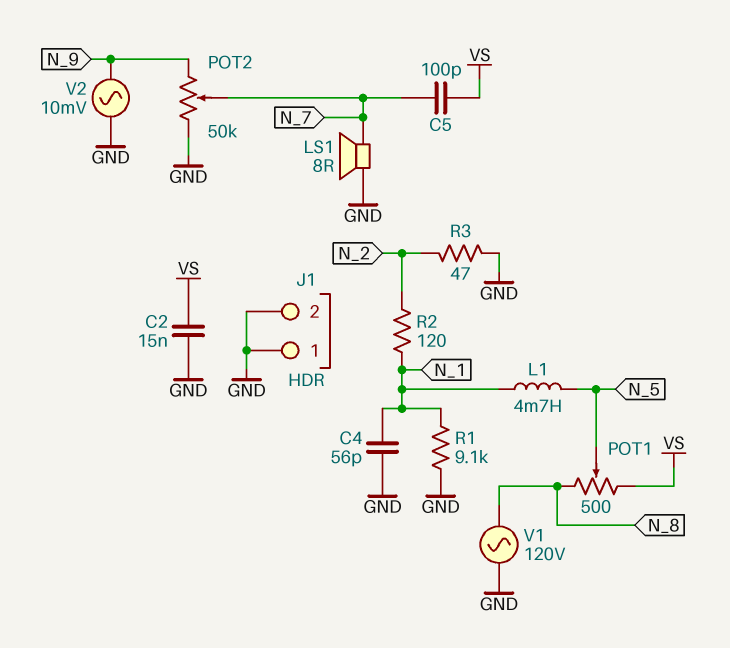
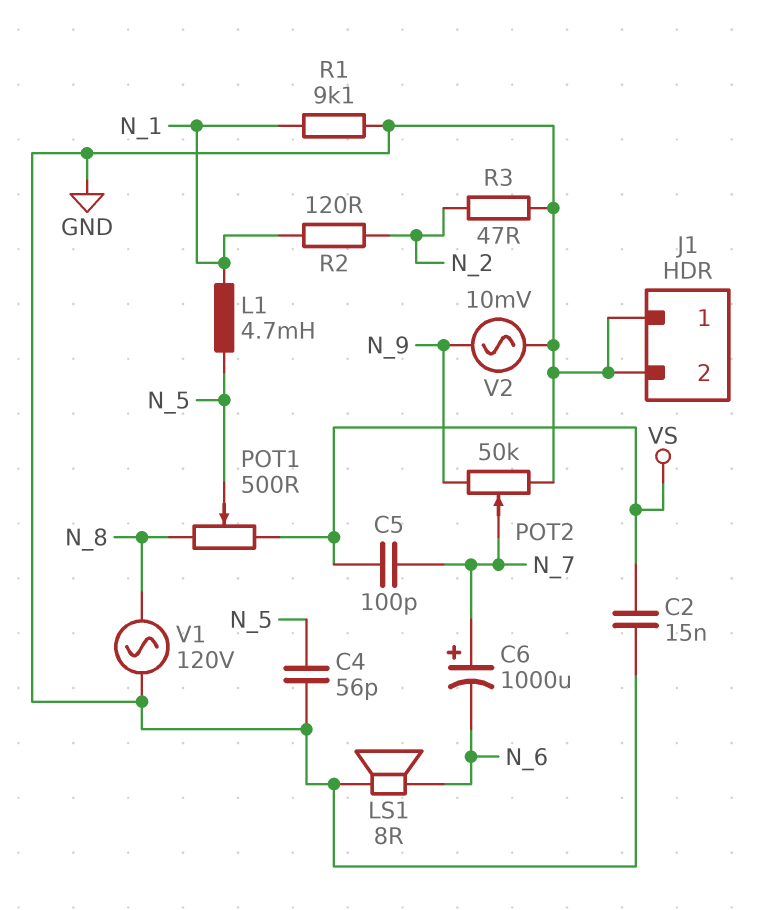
C4: 56pF (GND, N_1) -> 56pF (GND, N_5)
C6: none -> 1000uF (plus N_7, minus N_6)
LS1: speaker 8R (GND, N_7) -> speaker 8R (GND, N_6)

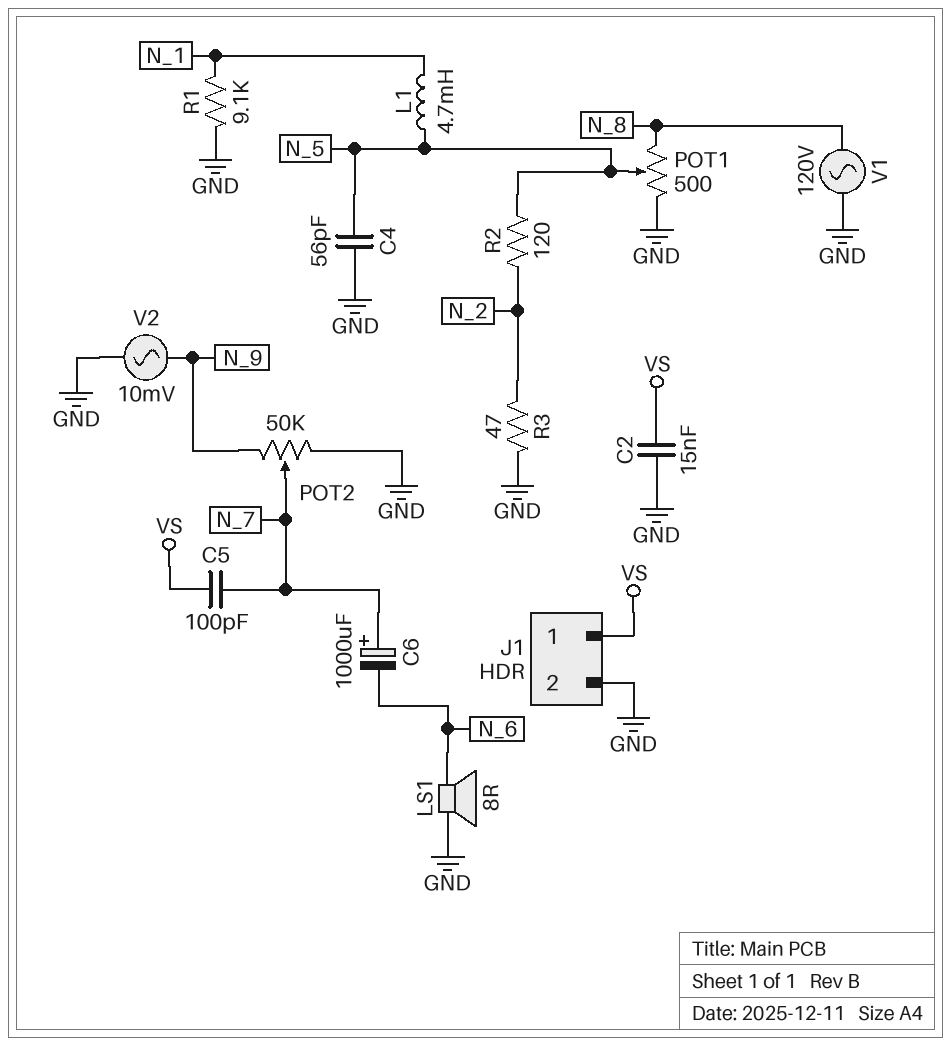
J1 pin 1: GND -> VS
POT1: 500 (N_8, VS, wiper N_5) -> 500 (GND, N_8, wiper N_5)
R2: 120 (N_1, N_2) -> 120 (N_2, N_5)

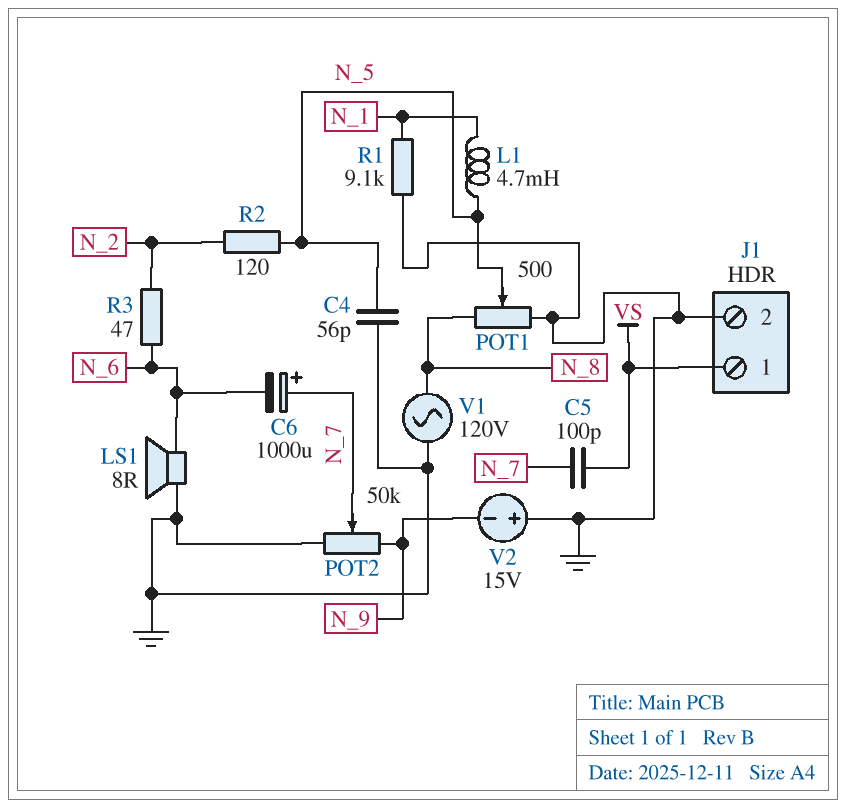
C2: 15nF (GND, VS) -> none
R3: 47 (GND, N_2) -> 47 (N_2, N_6)
V2: AC 10mV (GND, N_9) -> 15V (plus GND, minus N_9)

